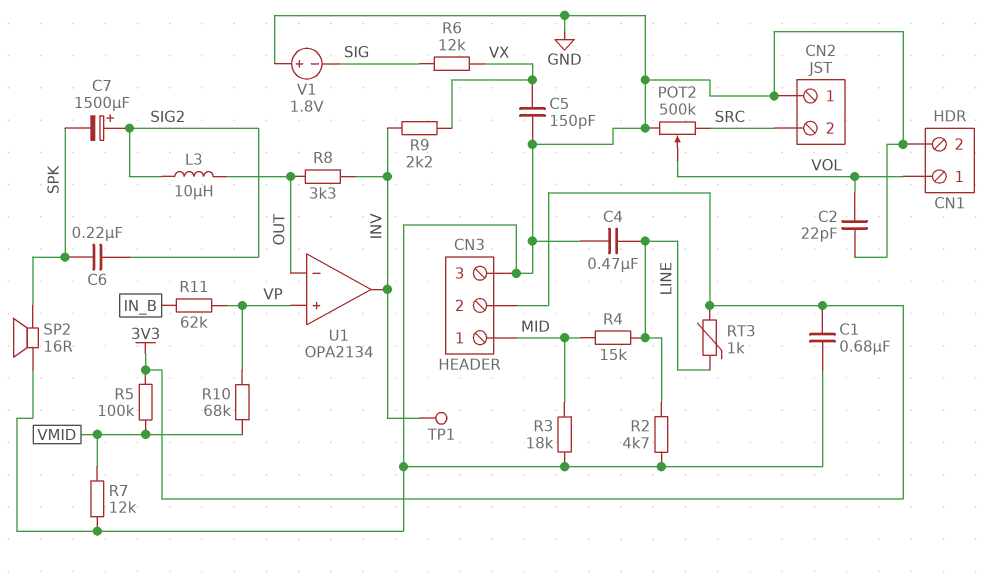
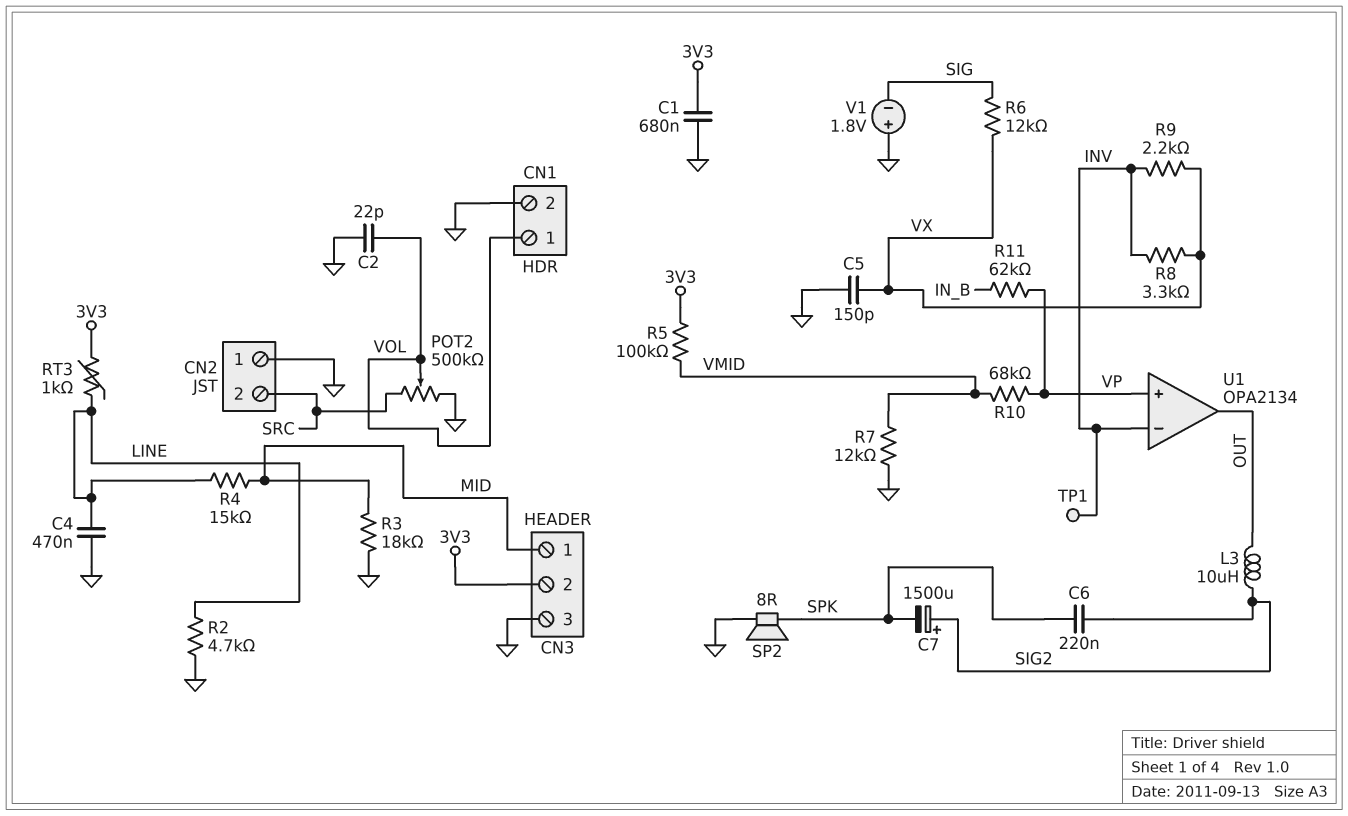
R8: 3.3k (INV, OUT) -> 3.3k (INV, VX)
SP2: speaker 16R (GND, SPK) -> speaker 8R (GND, SPK)
U1 pin in-: OUT -> INV
U1 pin out: INV -> OUT

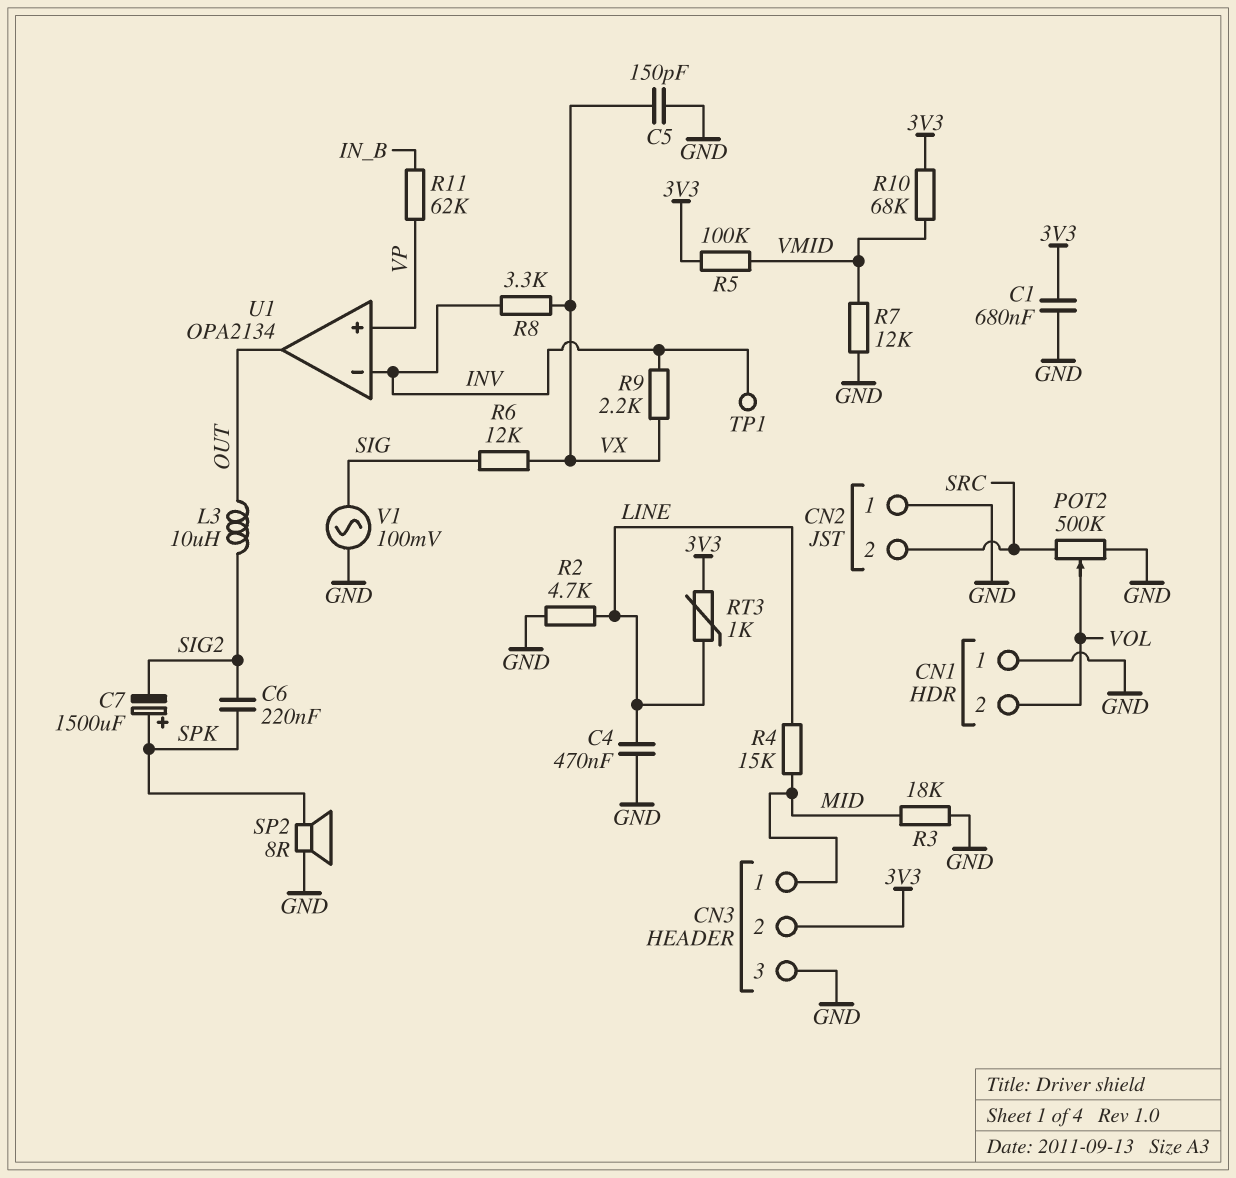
C2: 22pF (GND, VOL) -> none
C7: 1500uF (plus SIG2, minus SPK) -> 1500uF (plus SPK, minus SIG2)
CN1 pin 1: VOL -> GND
CN1 pin 2: GND -> VOL
R10: 68k (VMID, VP) -> 68k (3V3, VMID)
V1: 1.8V (plus GND, minus SIG) -> AC 100mV (GND, SIG)

